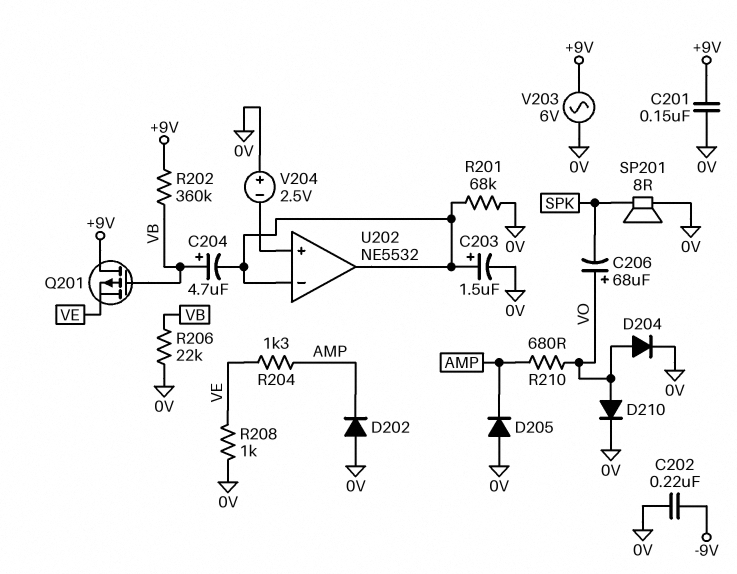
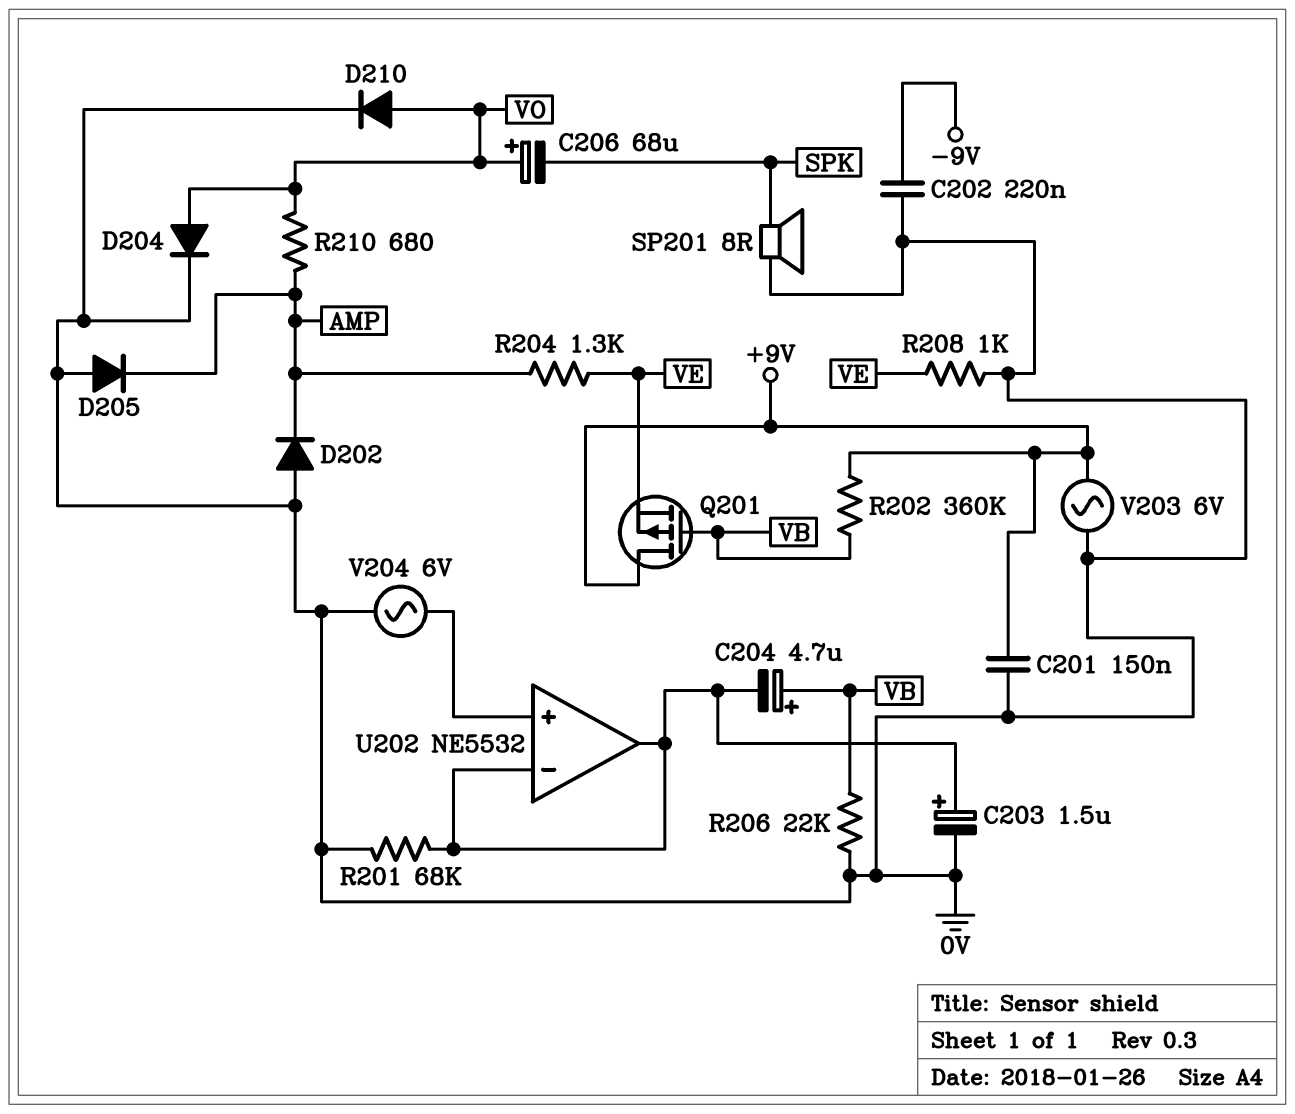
V204: 2.5V (plus 0V, minus U202/in+) -> AC 6V (0V, U202/in+)

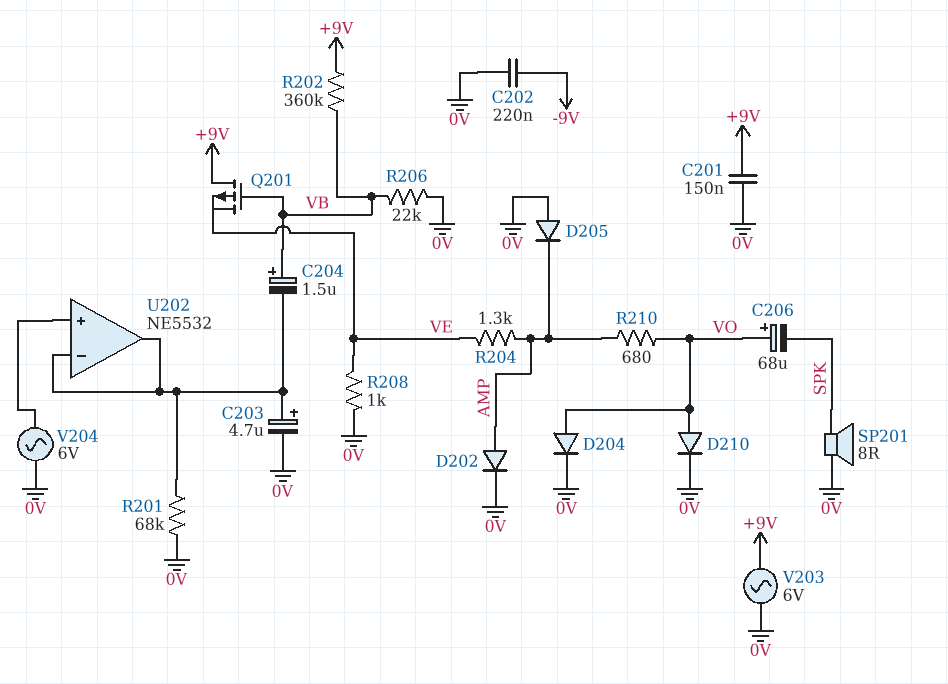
C203: 1.5uF (plus U202/in-, minus 0V) -> 4.7uF (plus U202/in-, minus 0V)
C204: 4.7uF (plus VB, minus U202/in-) -> 1.5uF (plus VB, minus U202/in-)
D202: diode (A 0V, K AMP) -> diode (A AMP, K 0V)

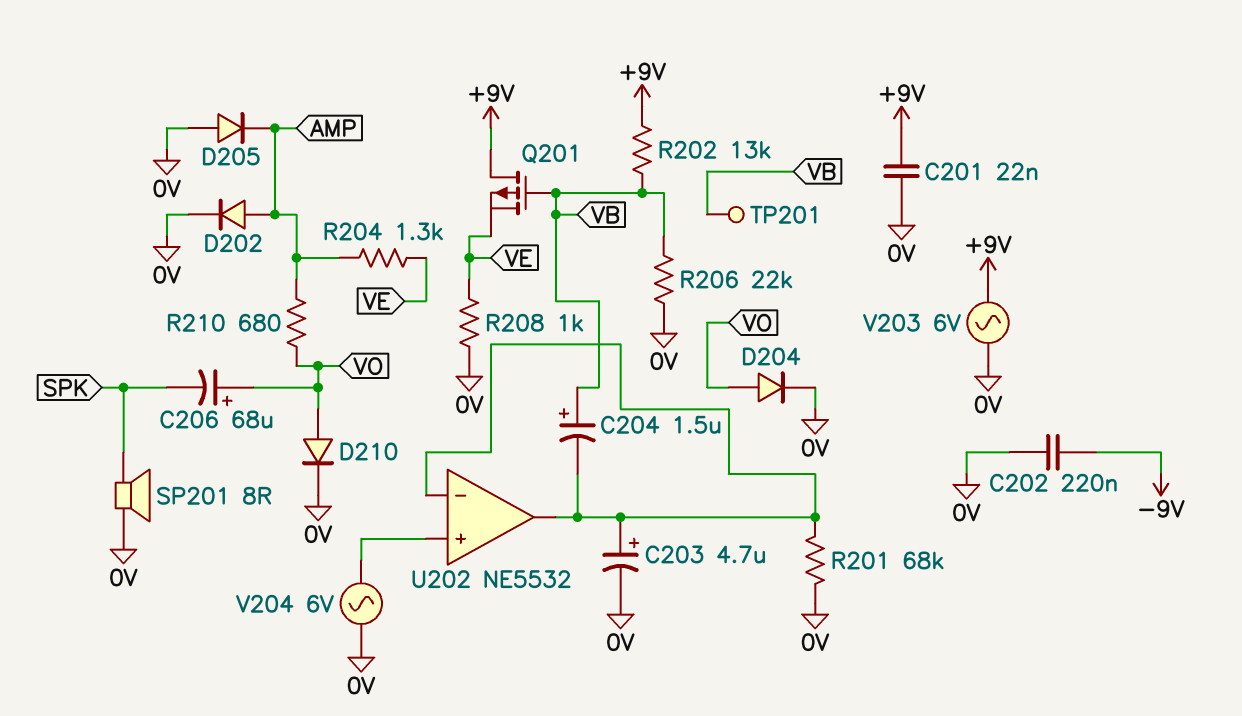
C201: 150nF (+9V, 0V) -> 22nF (+9V, 0V)
R202: 360k (+9V, VB) -> 13k (+9V, VB)
TP201: none -> test point (VB)

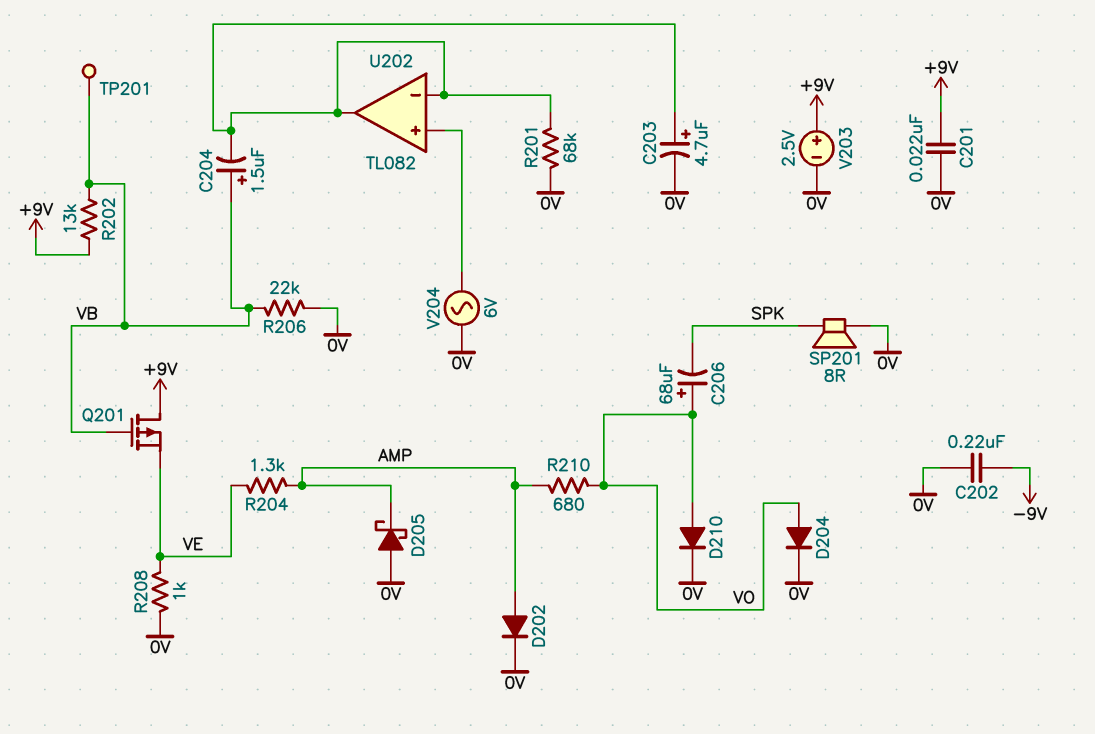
D205: diode (A 0V, K AMP) -> schottky (A 0V, K AMP)
U202: NE5532 -> TL082
V203: AC 6V (+9V, 0V) -> 2.5V (plus +9V, minus 0V)

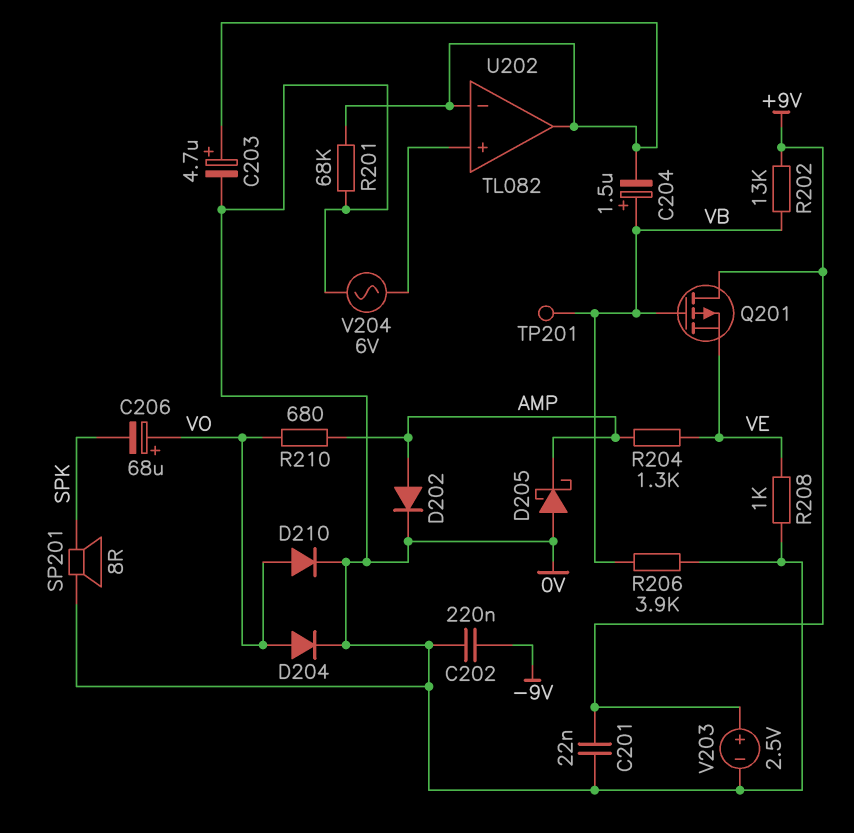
R206: 22k (0V, VB) -> 3.9k (0V, VB)

